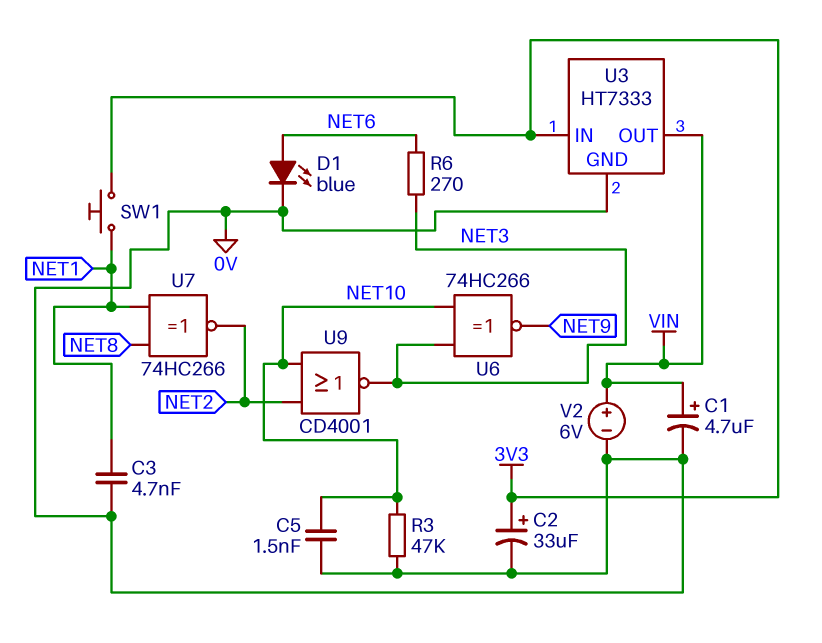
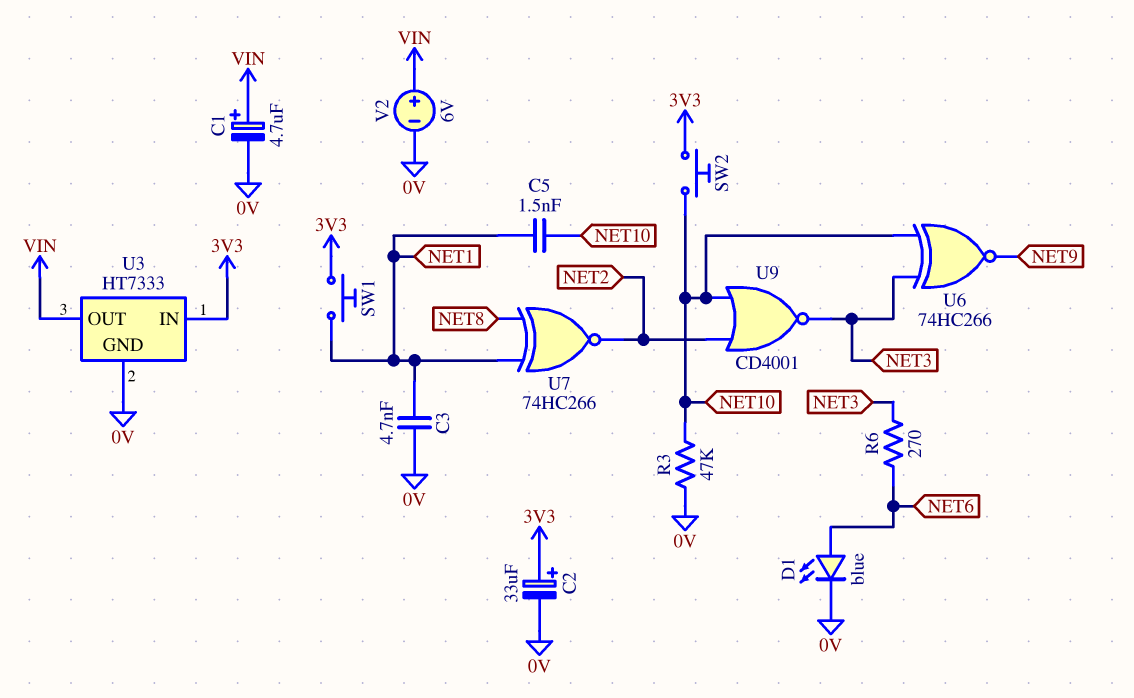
C5: 1.5nF (0V, NET10) -> 1.5nF (NET1, NET10)
SW2: none -> button (3V3, NET10)

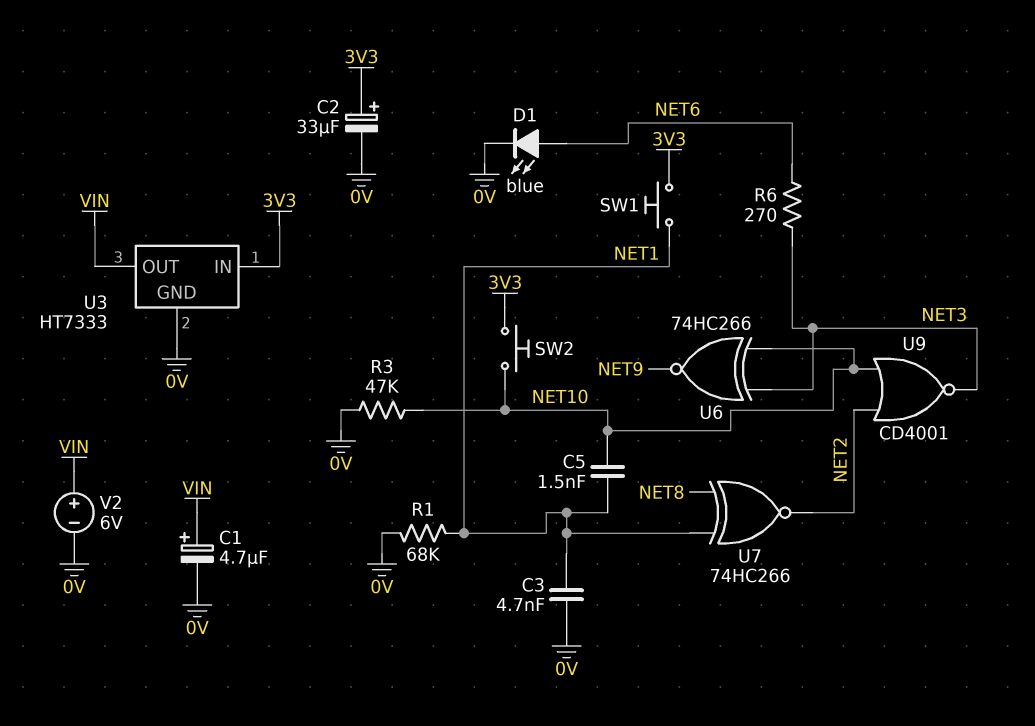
R1: none -> 68k (0V, NET1)

